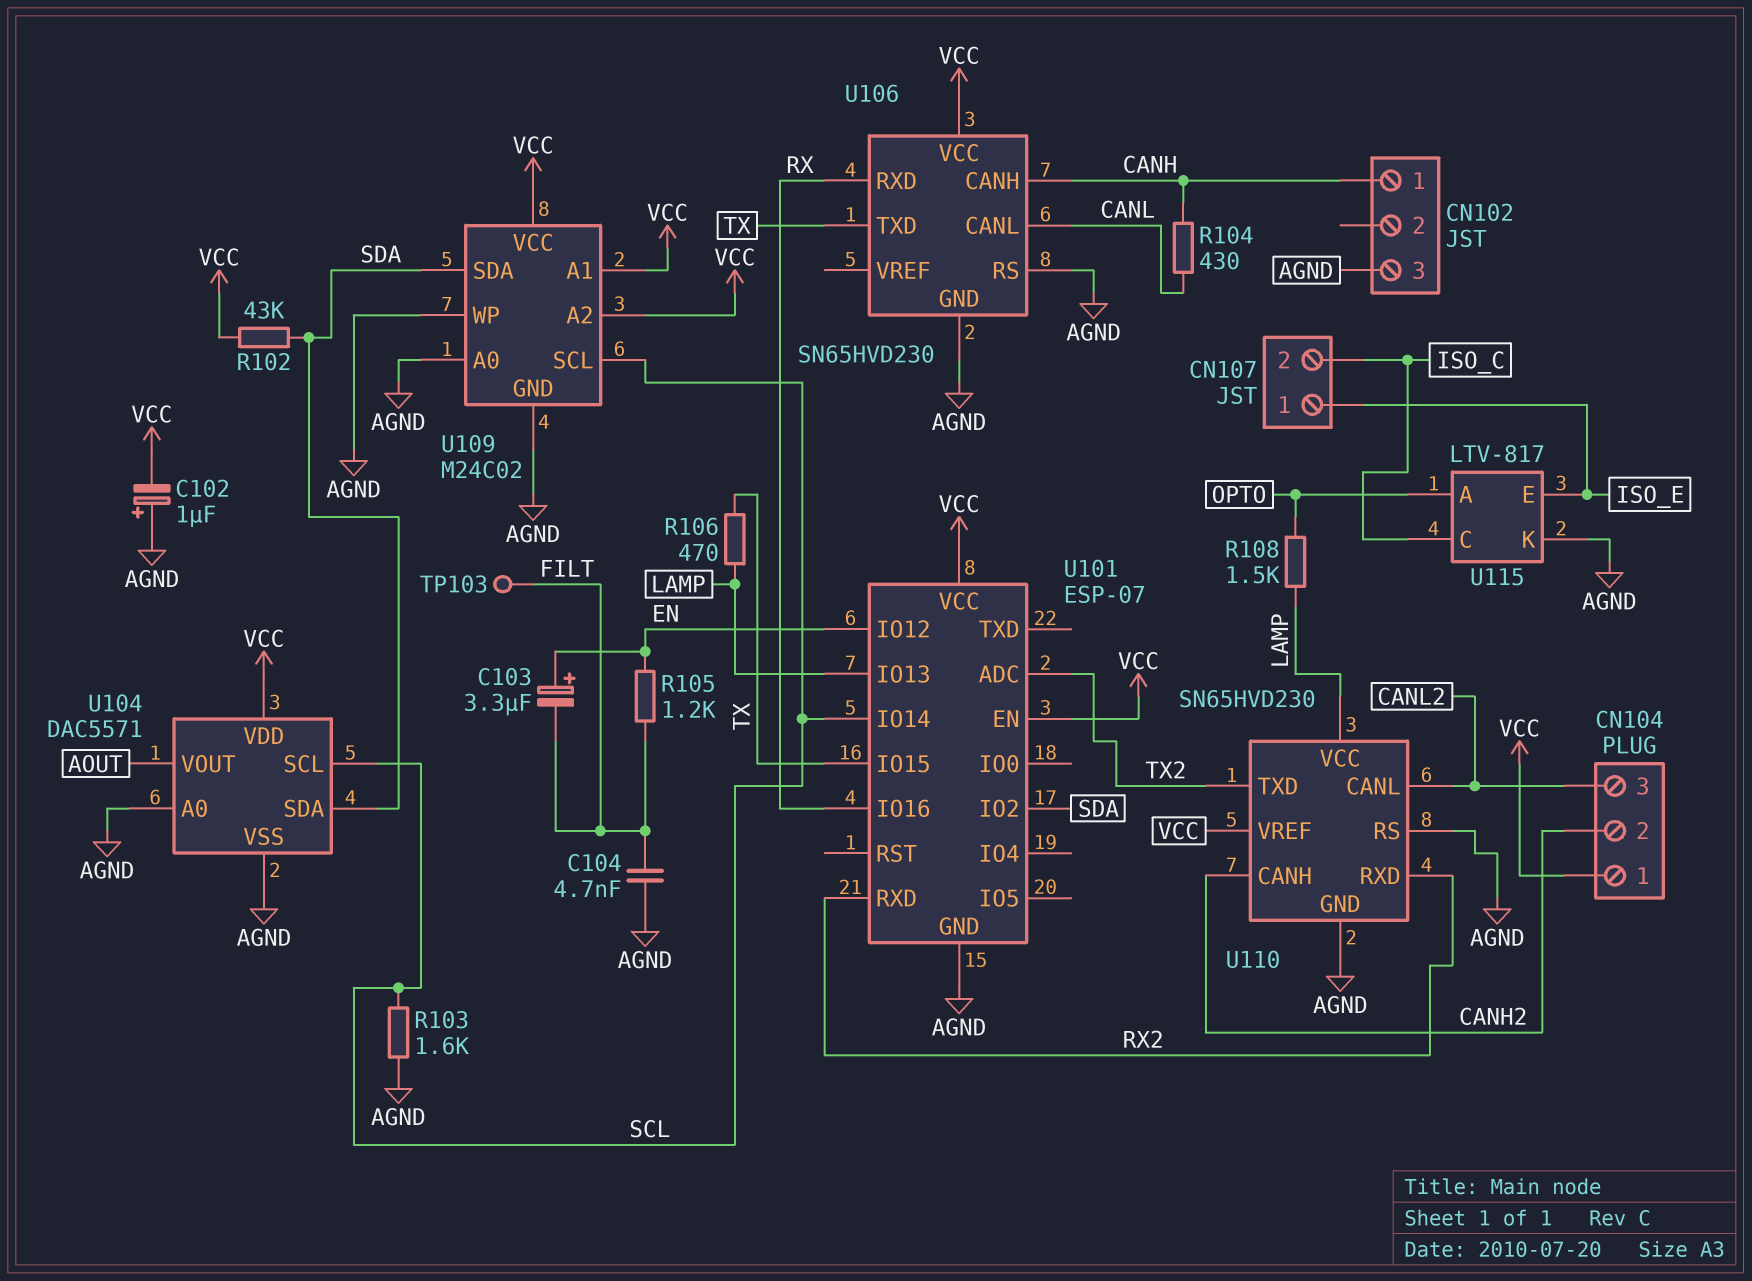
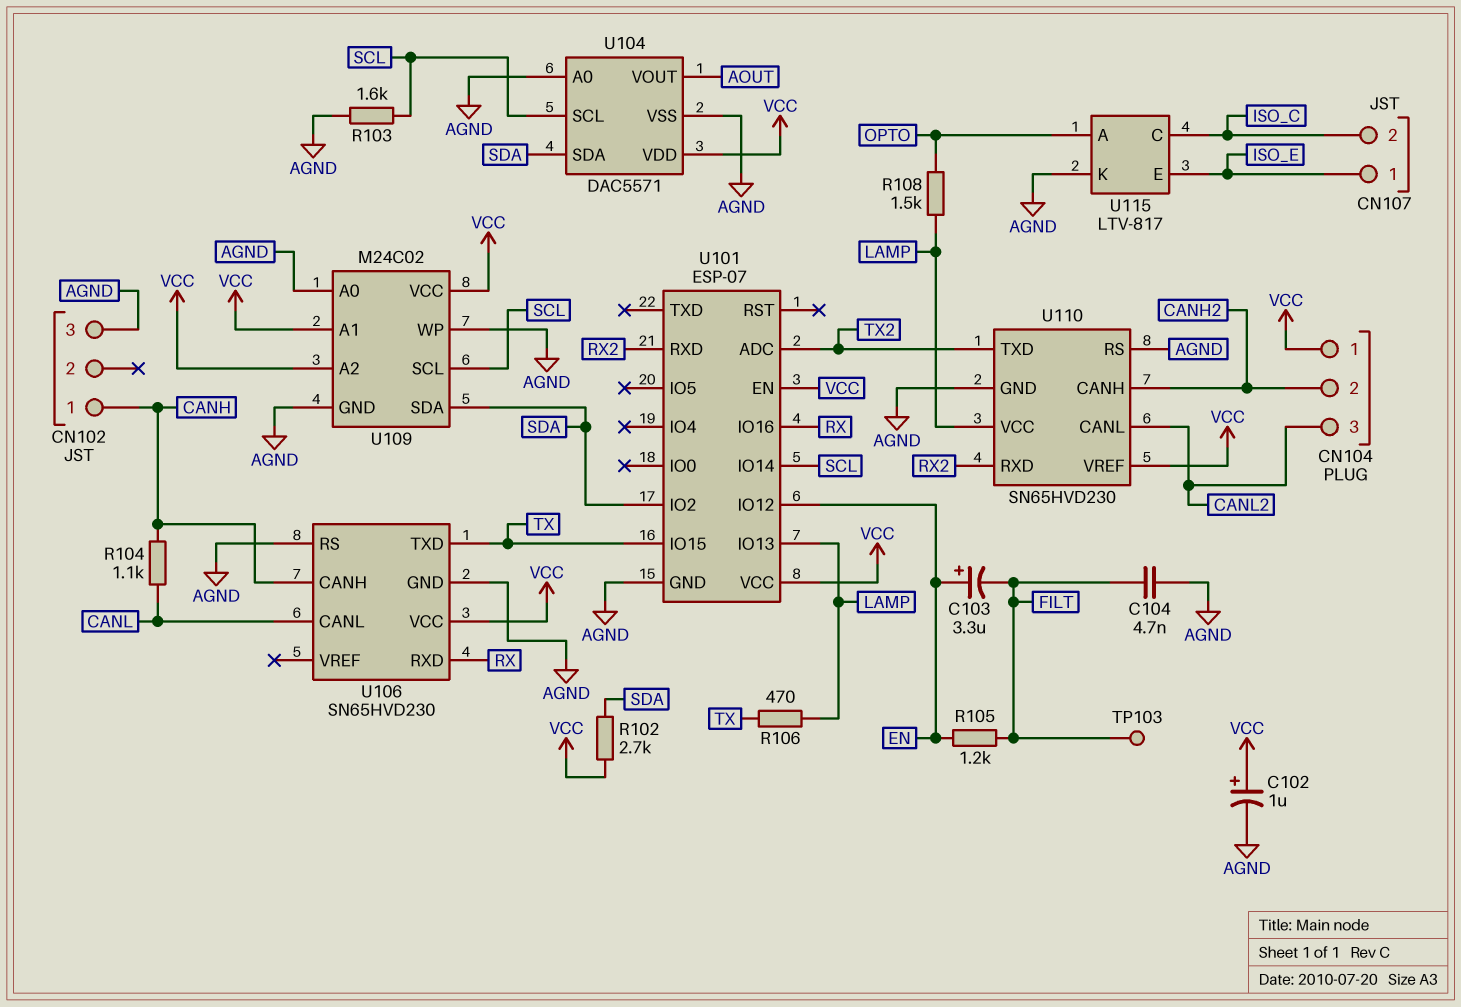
C102: 1uF (plus AGND, minus VCC) -> 1uF (plus VCC, minus AGND)
R102: 43k (SDA, VCC) -> 2.7k (SDA, VCC)
R104: 430 (CANH, CANL) -> 1.1k (CANH, CANL)

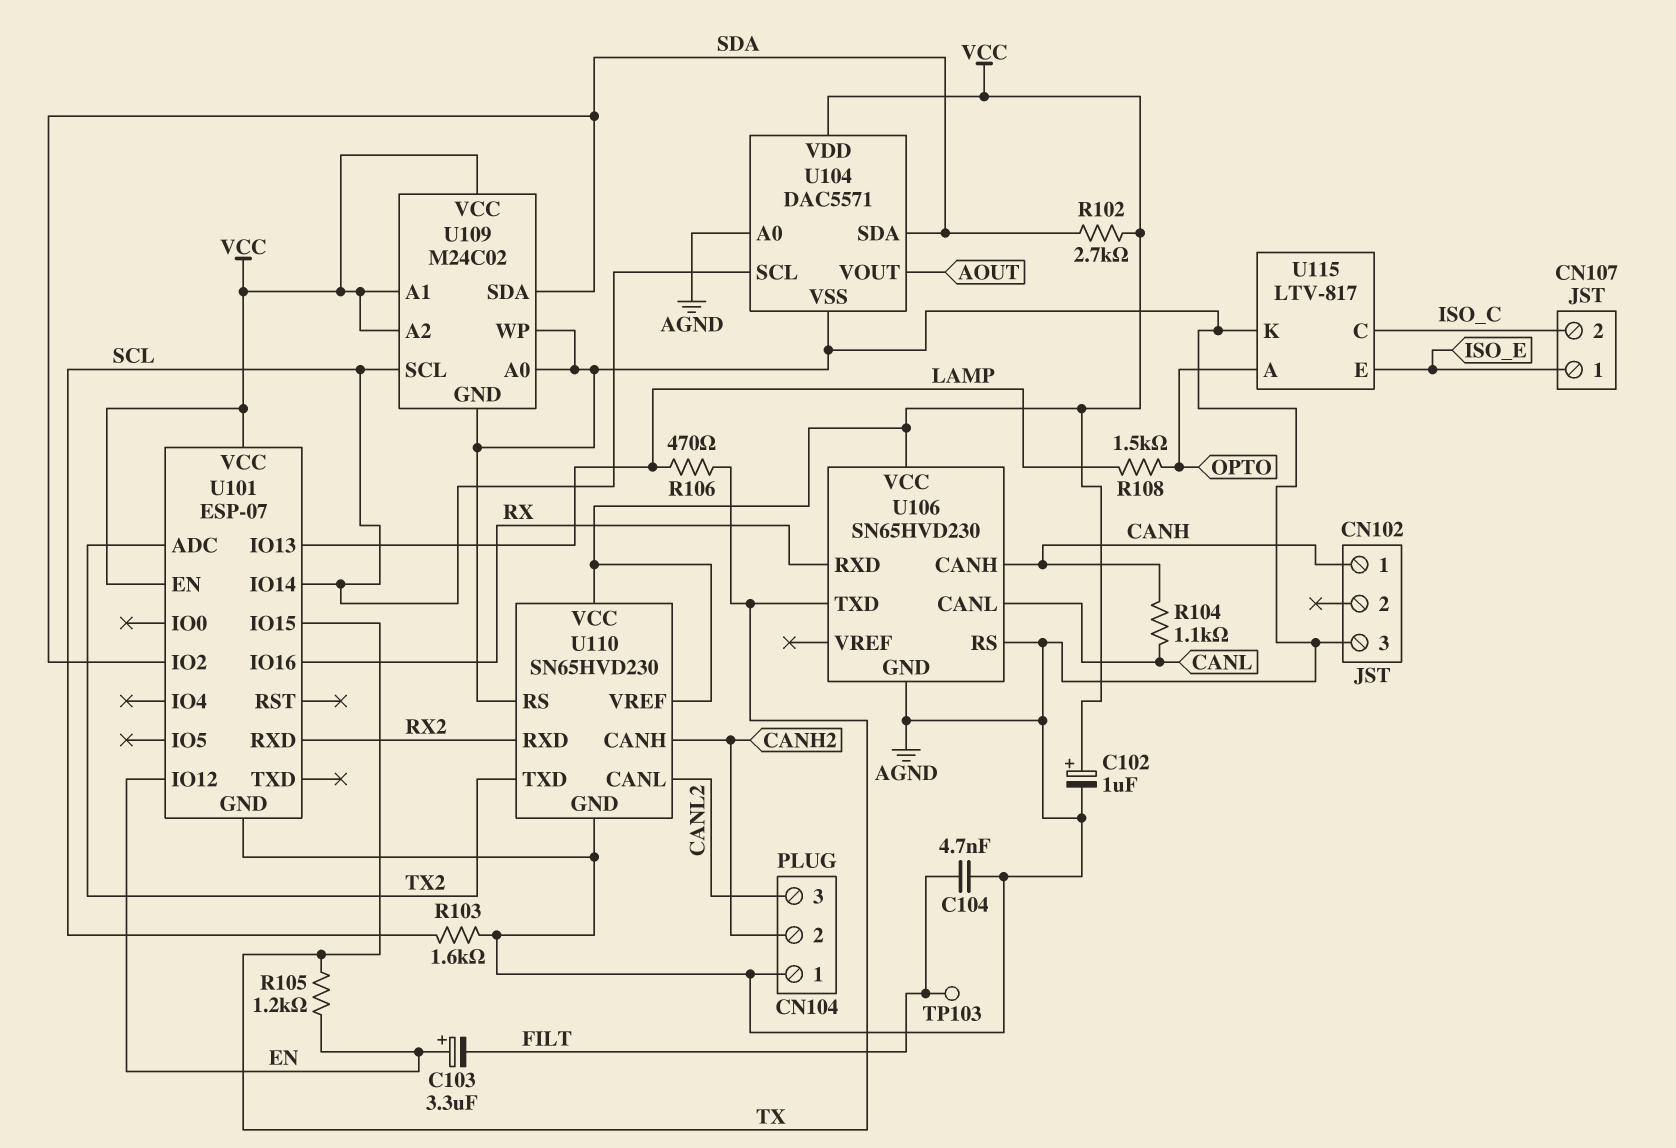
CN104 pin 1: VCC -> AGND
R105: 1.2k (EN, FILT) -> 1.2k (EN, TX)
U110 pin VCC: LAMP -> VCC

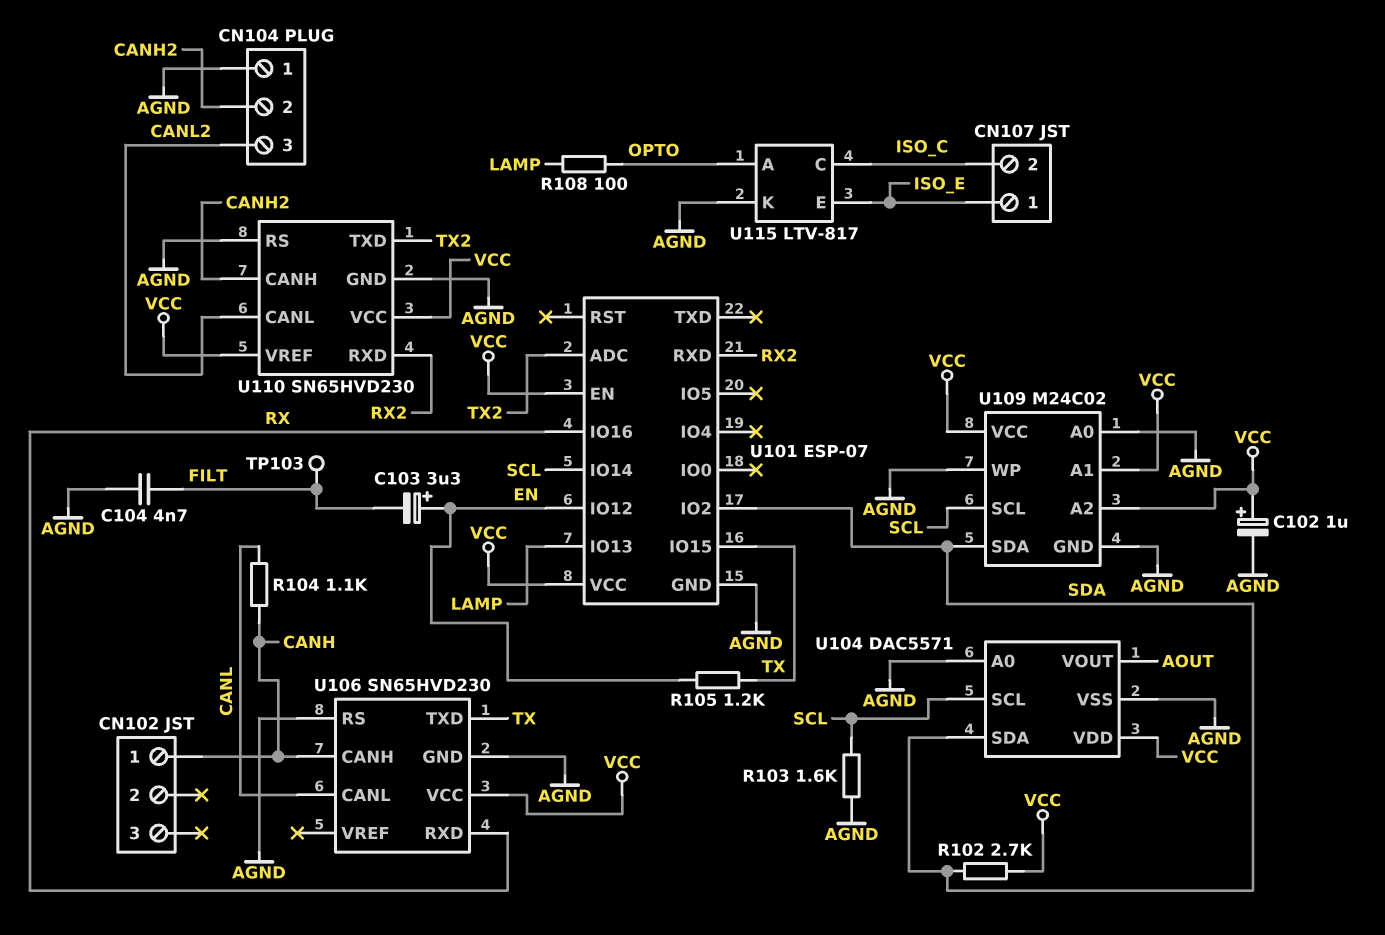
CN102 pin 3: AGND -> none
R106: 470 (LAMP, TX) -> none
R108: 1.5k (LAMP, OPTO) -> 100 (LAMP, OPTO)

